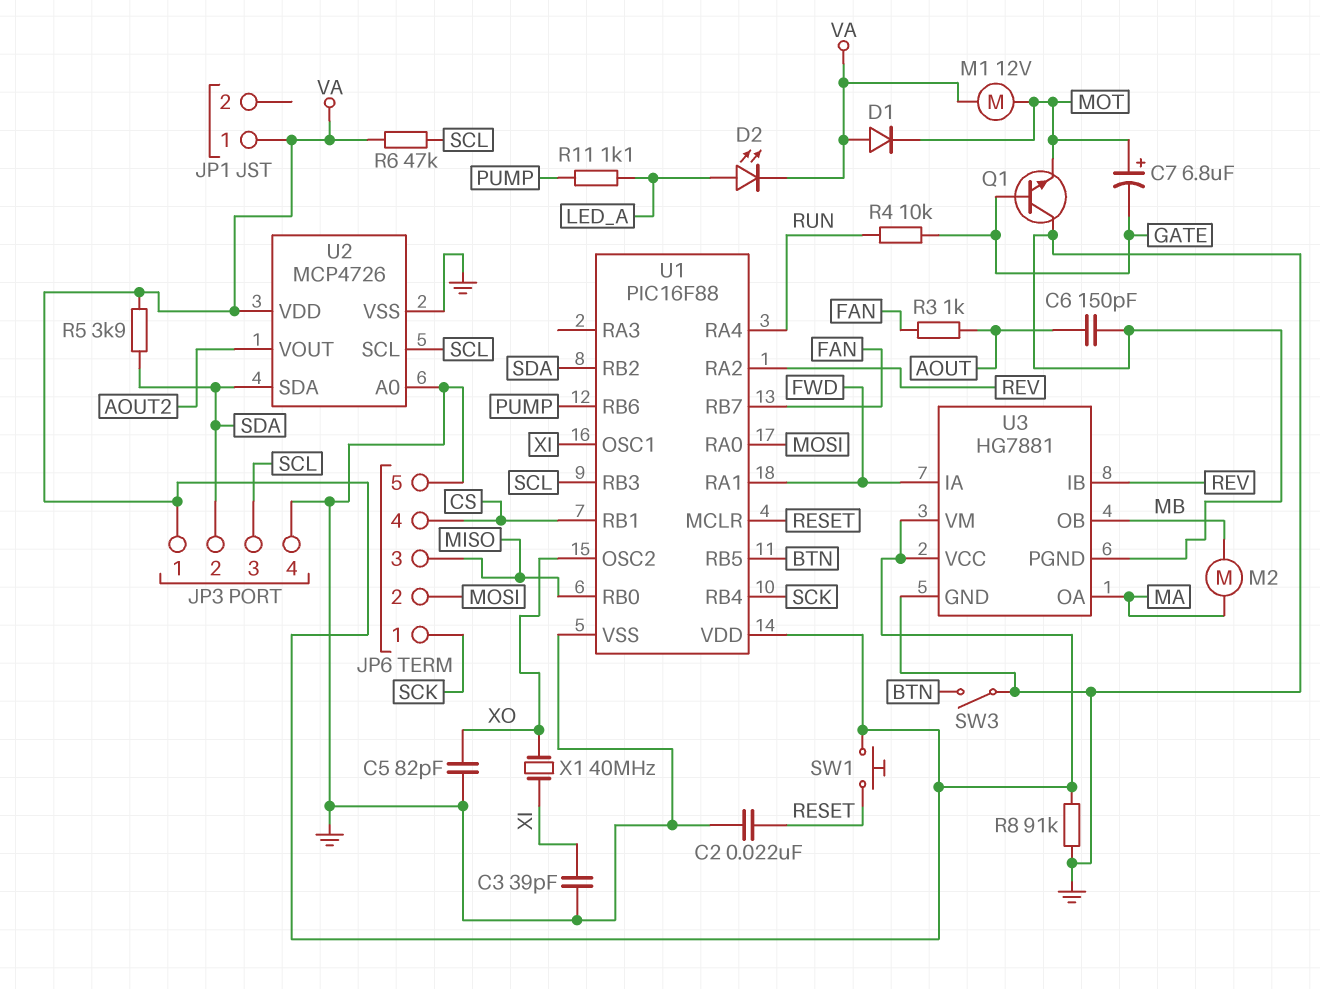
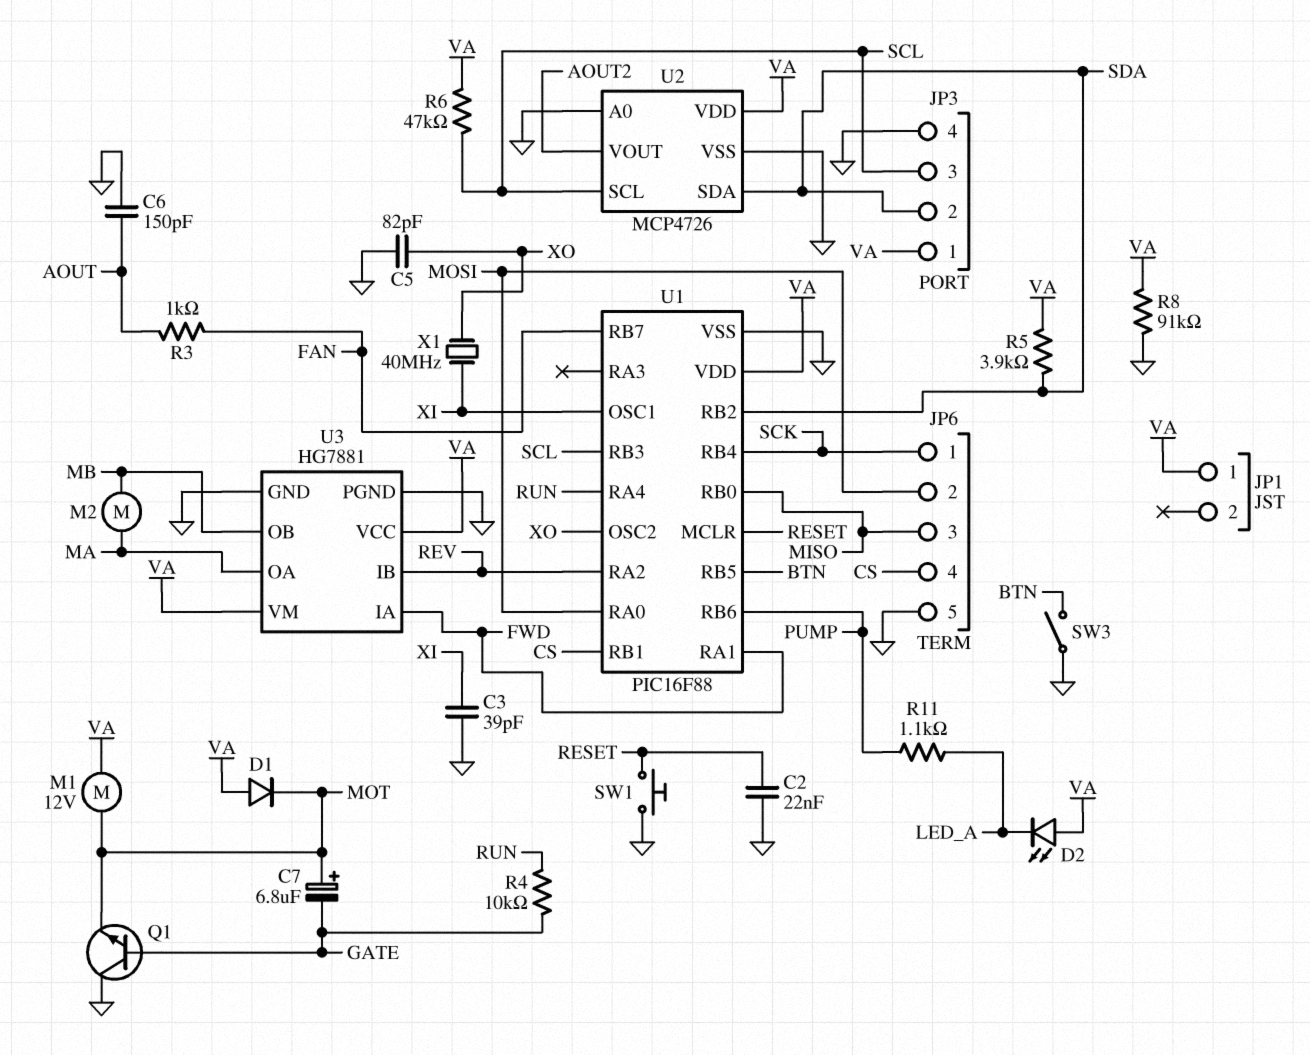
D2: LED (A LED_A, K VA) -> LED (A VA, K LED_A)
SW1: button (RESET, VA) -> button (GND, RESET)

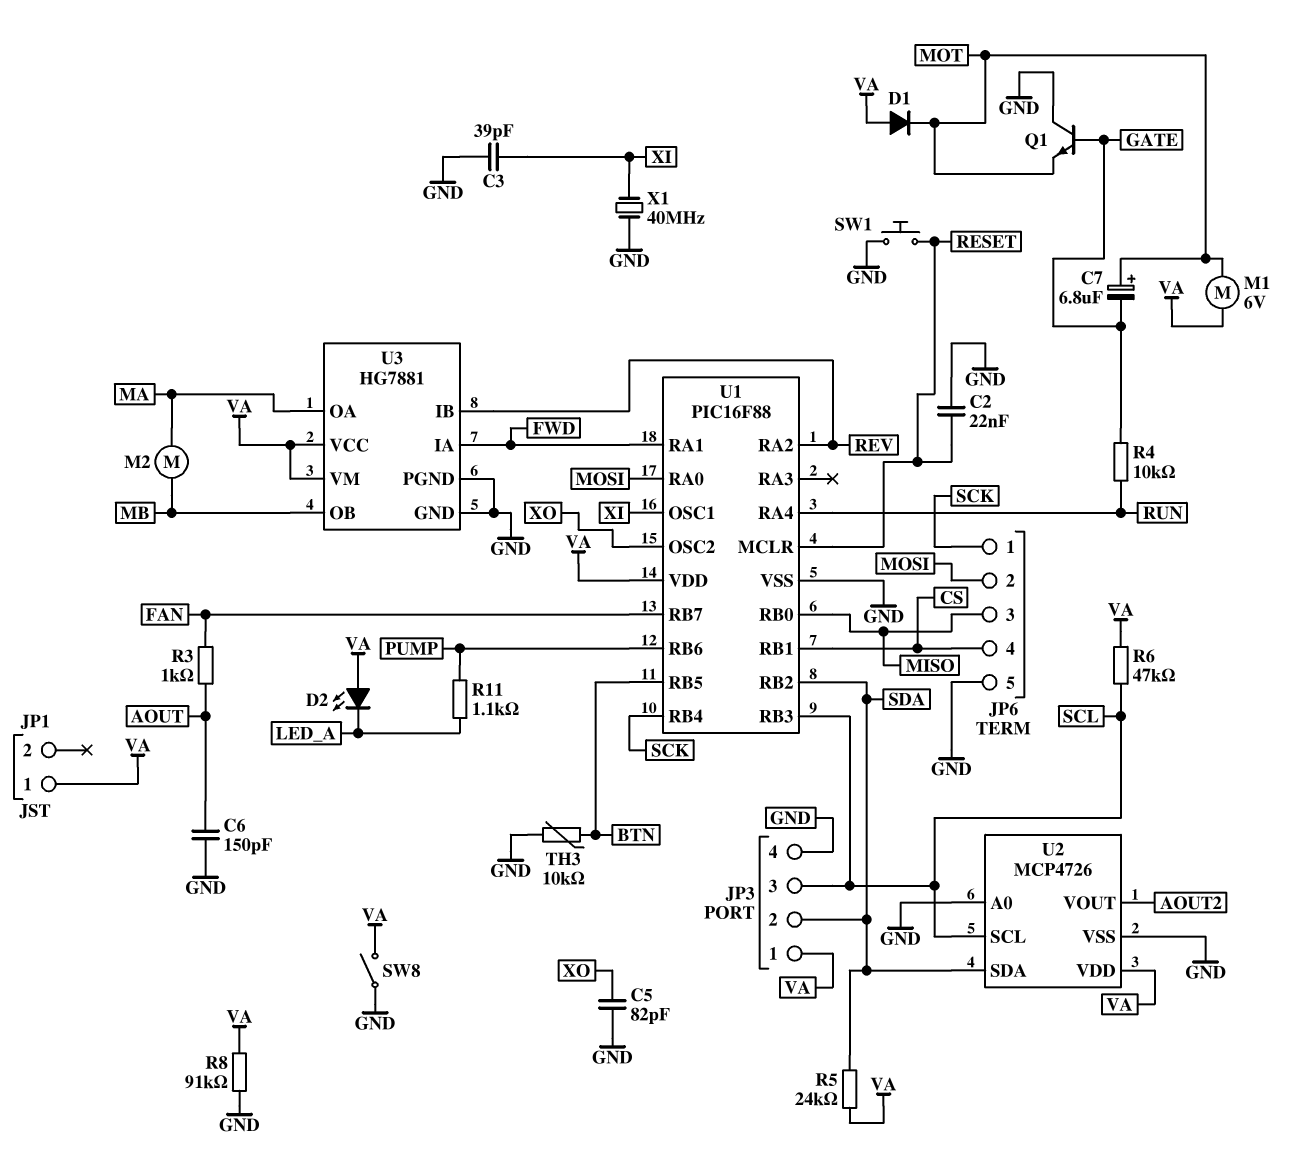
M1: motor 12V (MOT, VA) -> motor 6V (MOT, VA)
R5: 3.9k (SDA, VA) -> 24k (SDA, VA)
SW3: switch (BTN, GND) -> none
SW8: none -> switch (GND, VA)
TH3: none -> 10k (BTN, GND)
X1: 40MHz (XI, XO) -> 40MHz (GND, XI)

